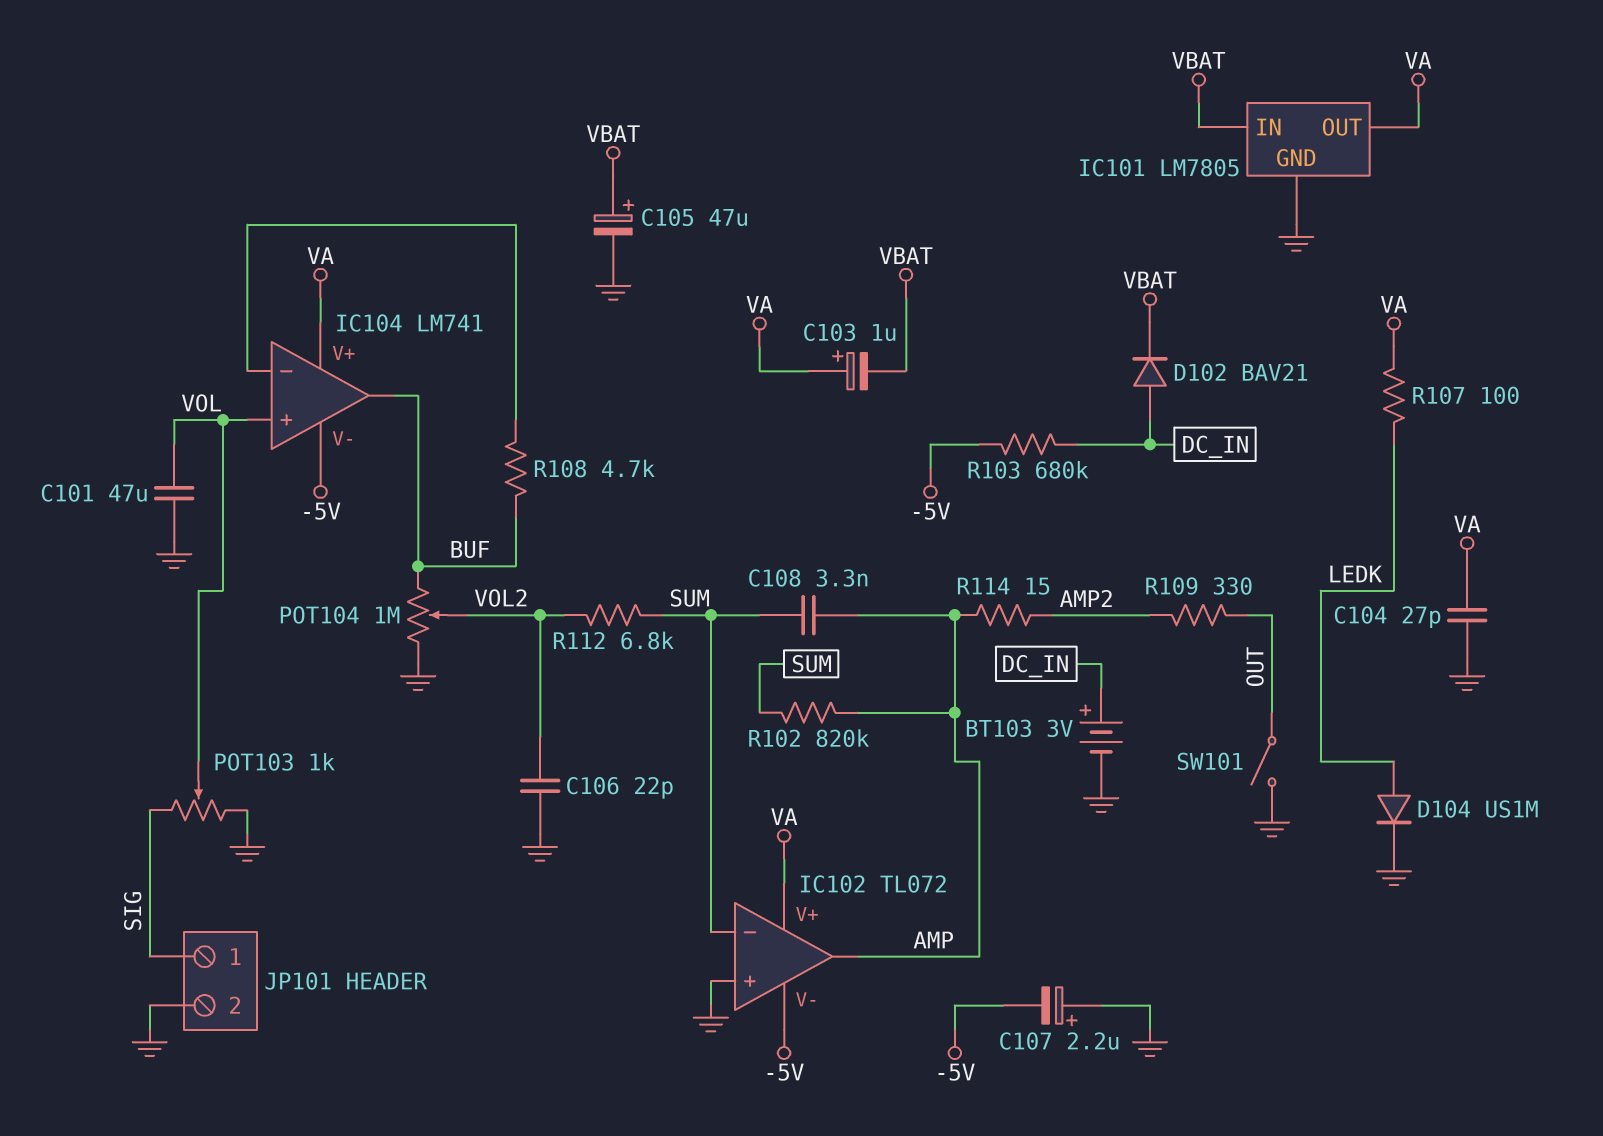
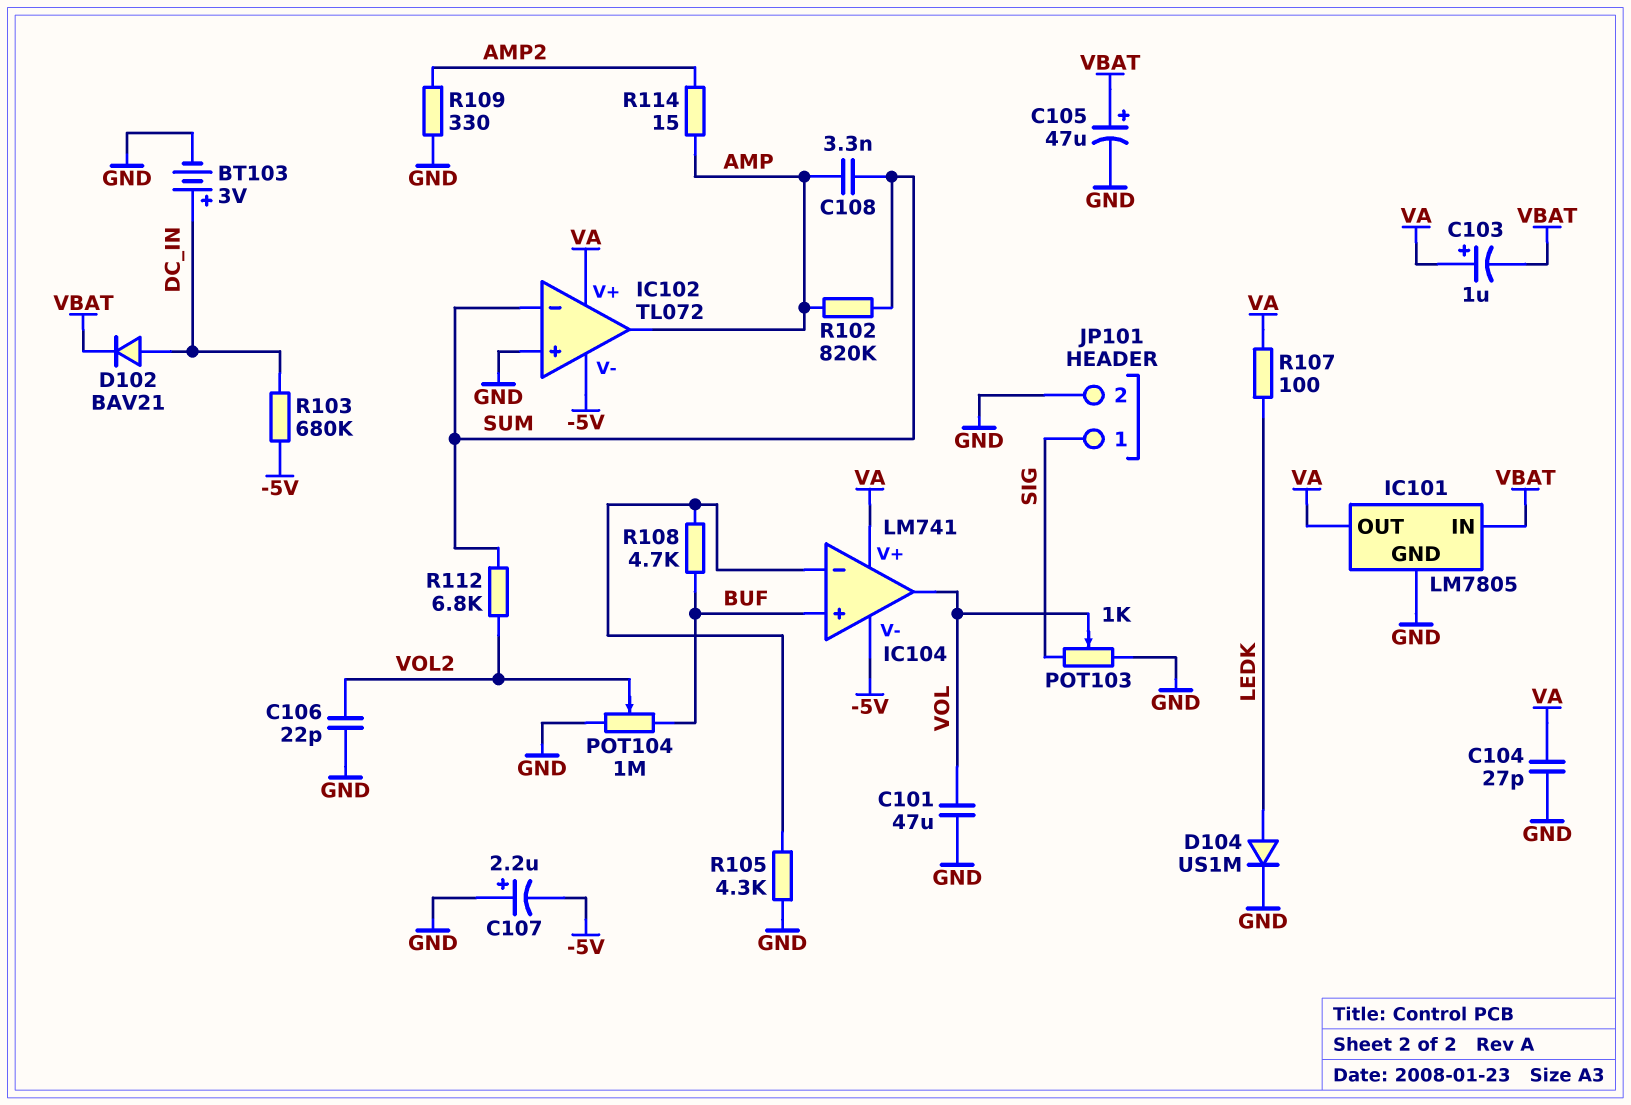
IC104 pin in+: VOL -> BUF
IC104 pin out: BUF -> VOL
R105: none -> 4.3k (GND, IC104/in-)
R109: 330 (AMP2, OUT) -> 330 (AMP2, GND)
SW101: switch (GND, OUT) -> none

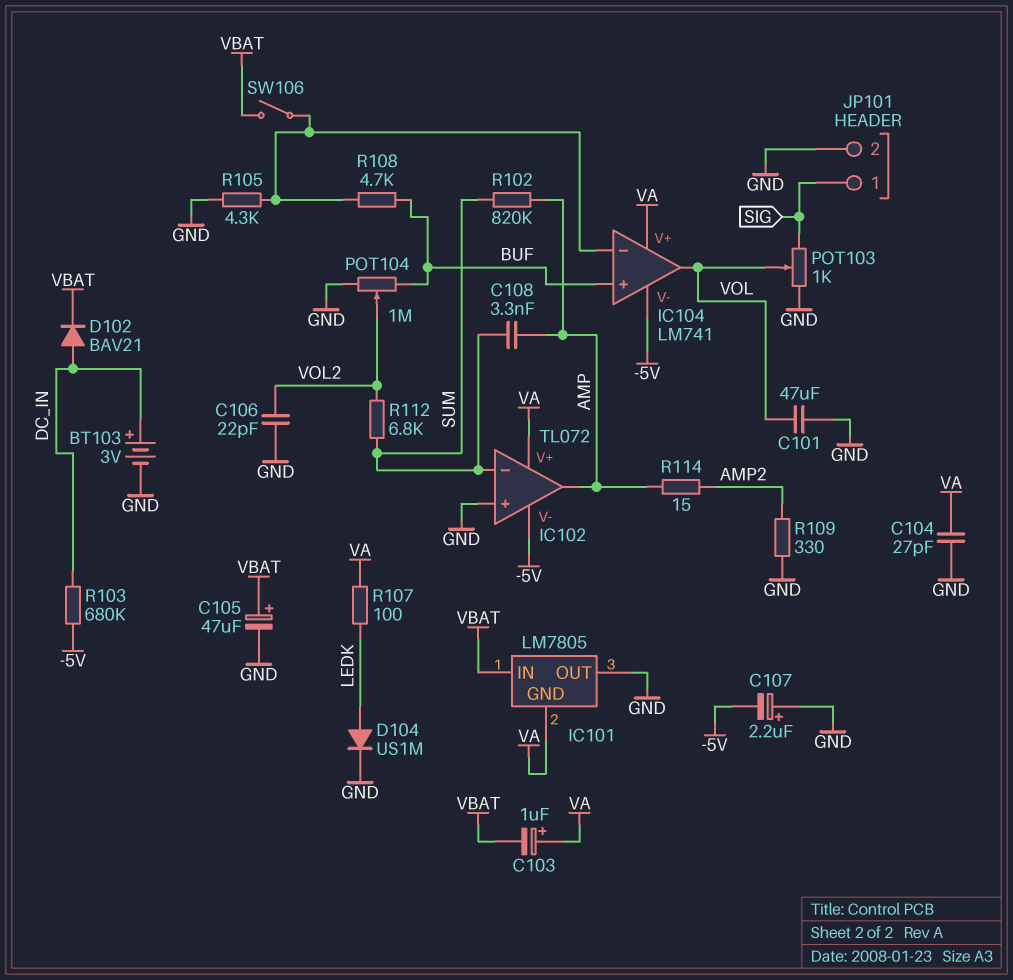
IC101 pin GND: GND -> VA
IC101 pin OUT: VA -> GND
SW106: none -> switch (IC104/in-, VBAT)

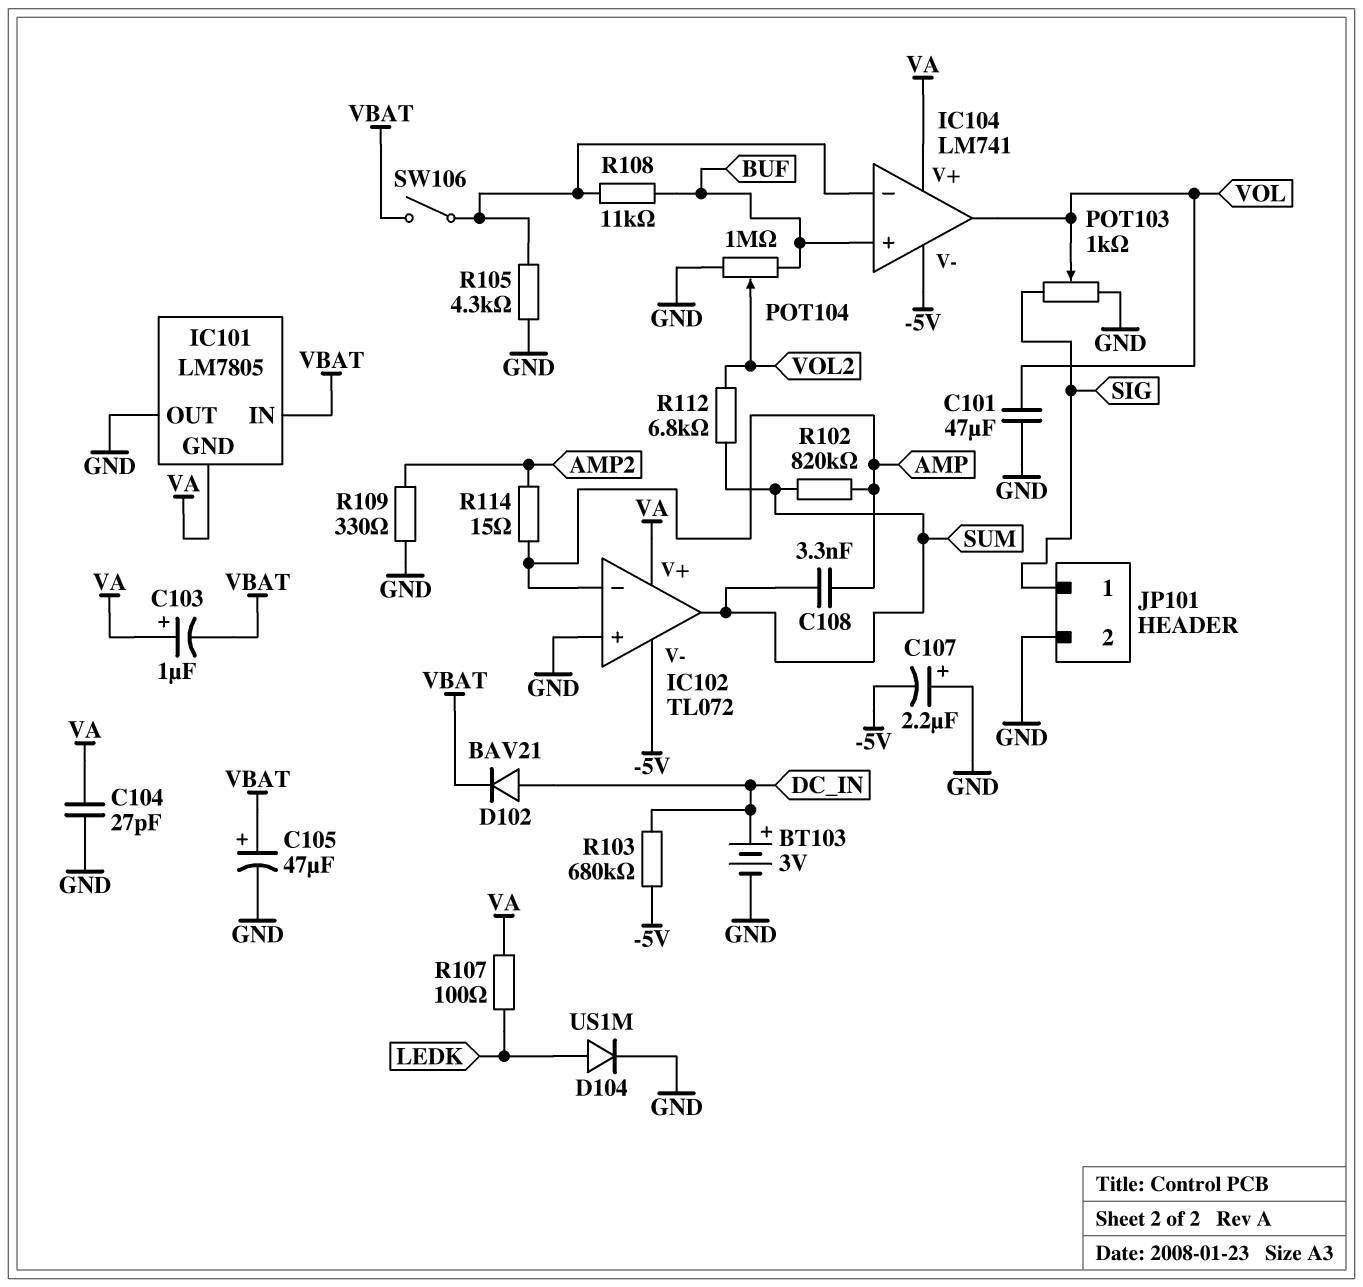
C106: 22pF (GND, VOL2) -> none
IC102 pin in-: SUM -> AMP
IC102 pin out: AMP -> SUM
R108: 4.7k (BUF, IC104/in-) -> 11k (BUF, IC104/in-)

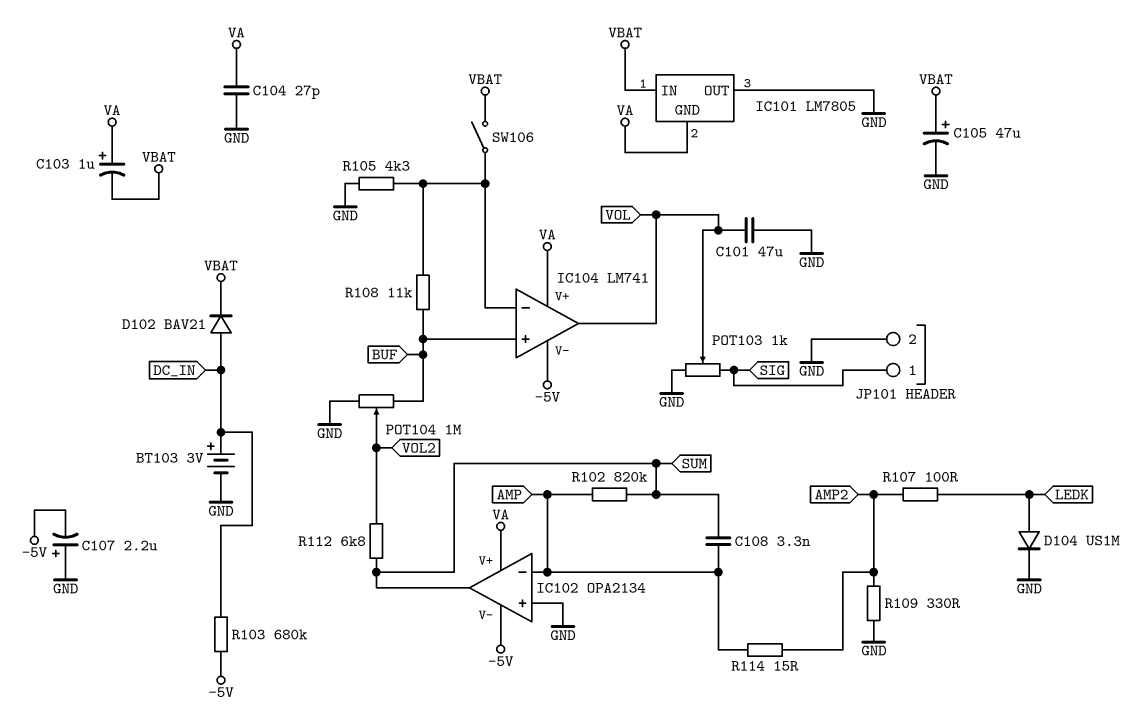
IC102: TL072 -> OPA2134
R107: 100 (LEDK, VA) -> 100 (AMP2, LEDK)

